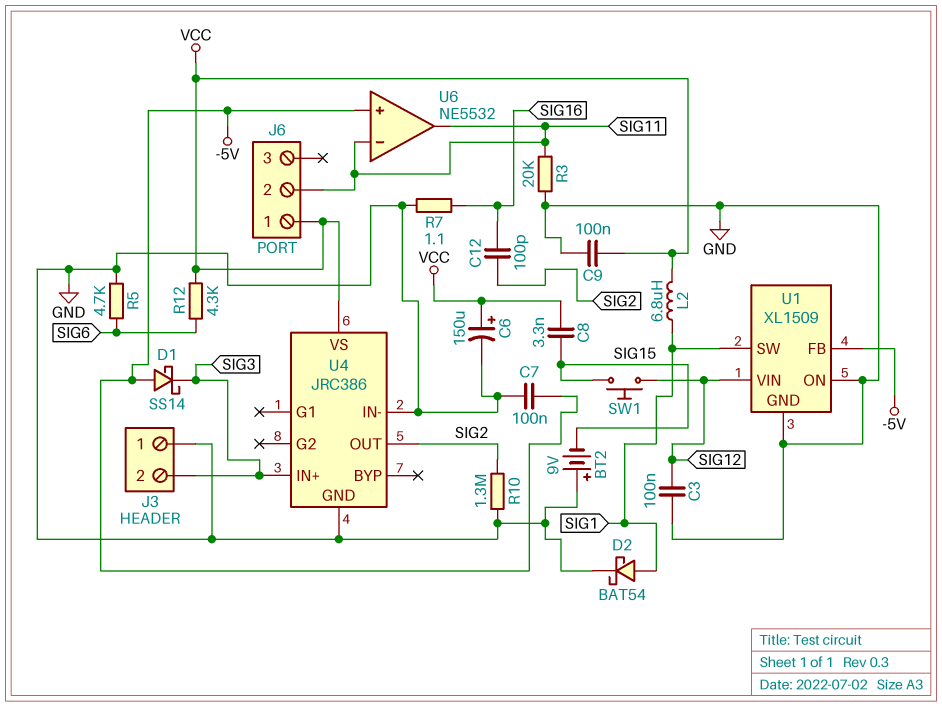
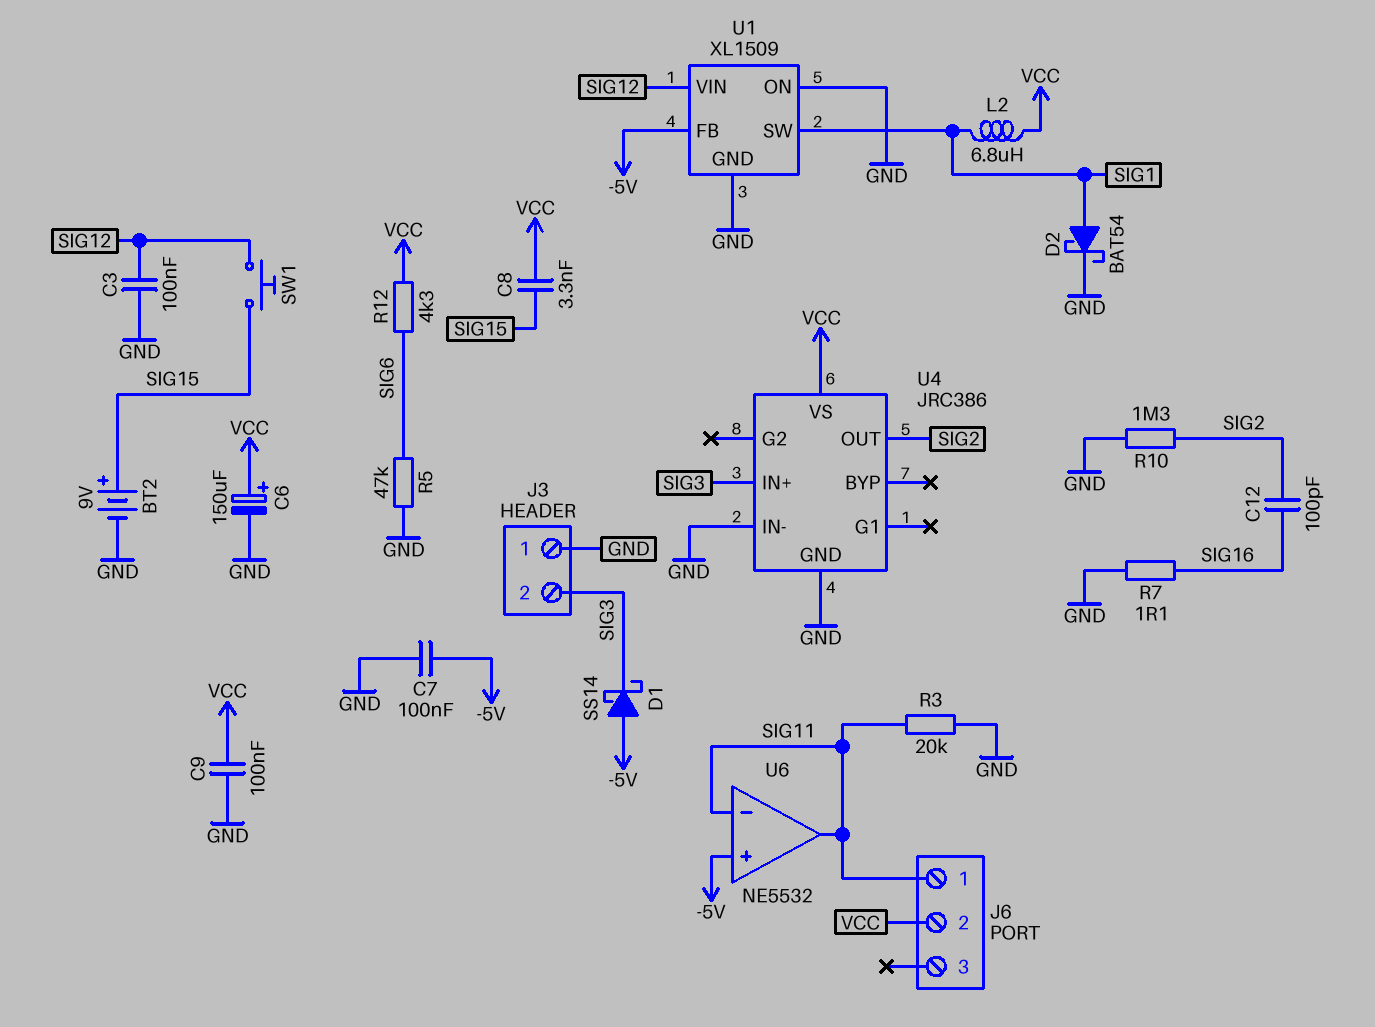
BT2: 9V (plus GND, minus SIG15) -> 9V (plus SIG15, minus GND)
J6 pin 1: VCC -> SIG11
J6 pin 2: SIG11 -> VCC
R5: 4.7k (GND, SIG6) -> 47k (GND, SIG6)

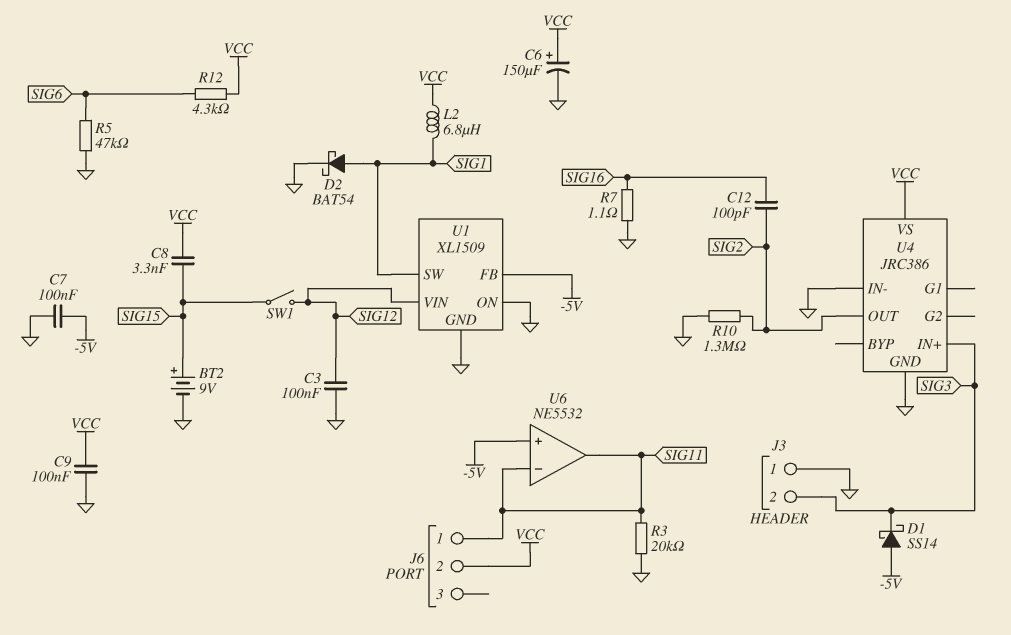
SW1: button (SIG12, SIG15) -> switch (SIG12, SIG15)

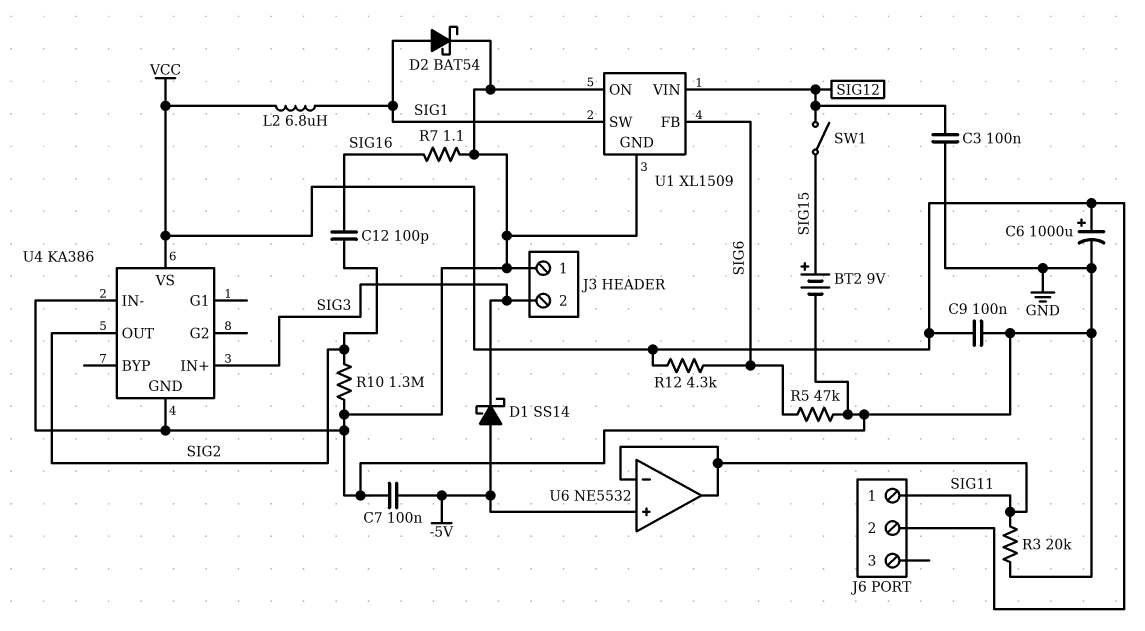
C6: 150uF (plus VCC, minus GND) -> 1000uF (plus VCC, minus GND)
C8: 3.3nF (SIG15, VCC) -> none
U1 pin FB: -5V -> SIG6
U4: JRC386 -> KA386

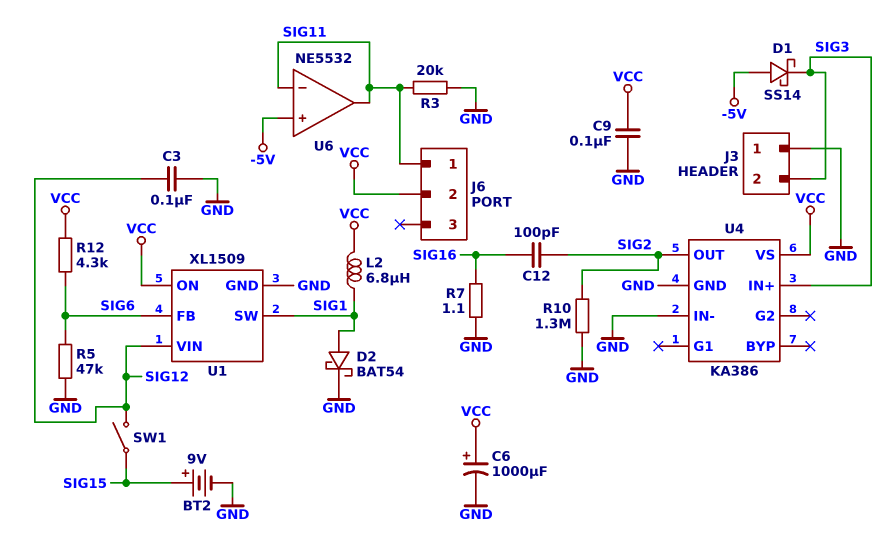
C7: 100nF (-5V, GND) -> none
U1 pin ON: GND -> VCC

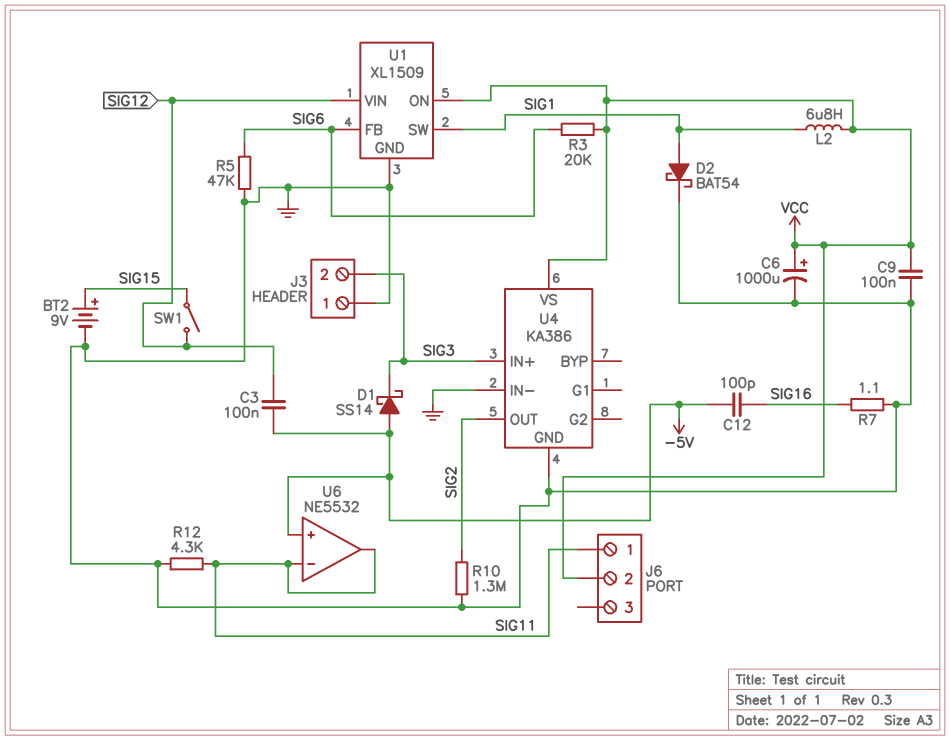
C3: 100nF (GND, SIG12) -> 100nF (-5V, SIG12)
C12: 100pF (SIG2, SIG16) -> 100pF (-5V, SIG16)
R3: 20k (GND, SIG11) -> 20k (SIG6, VCC)
R12: 4.3k (SIG6, VCC) -> 4.3k (GND, SIG11)

